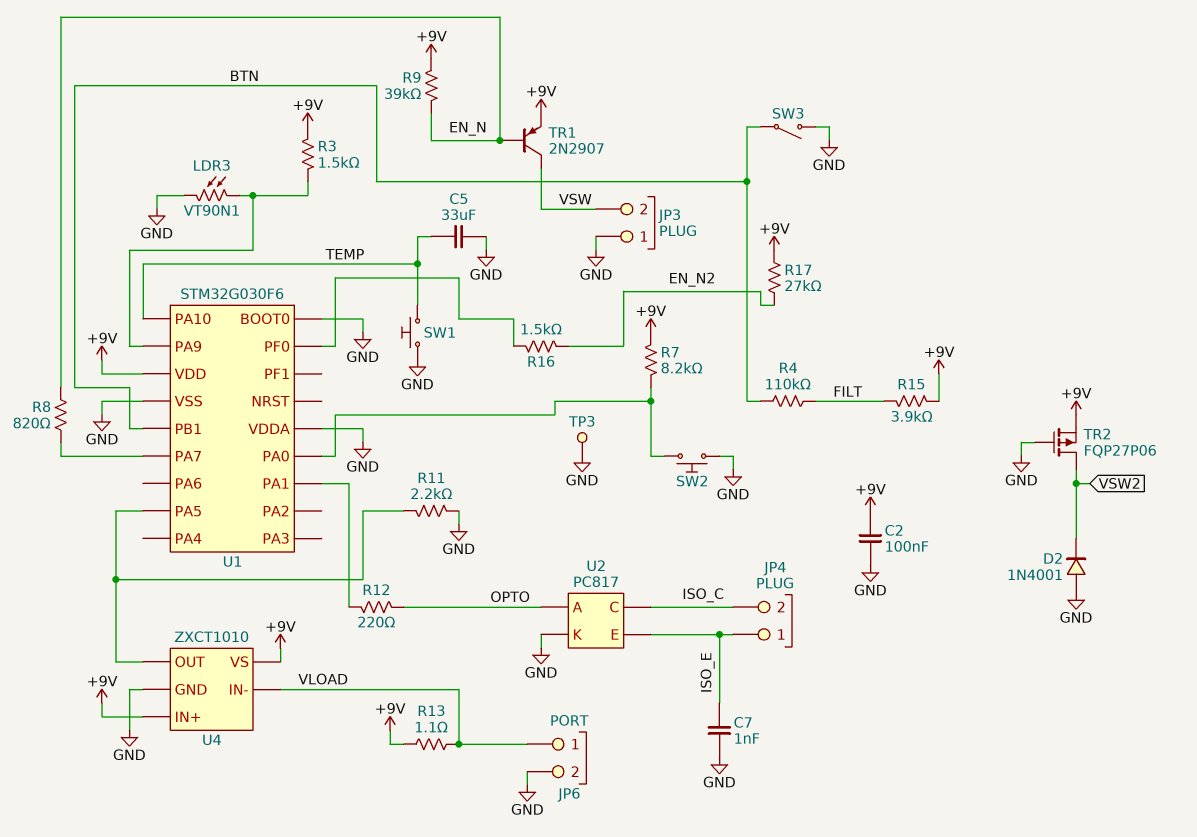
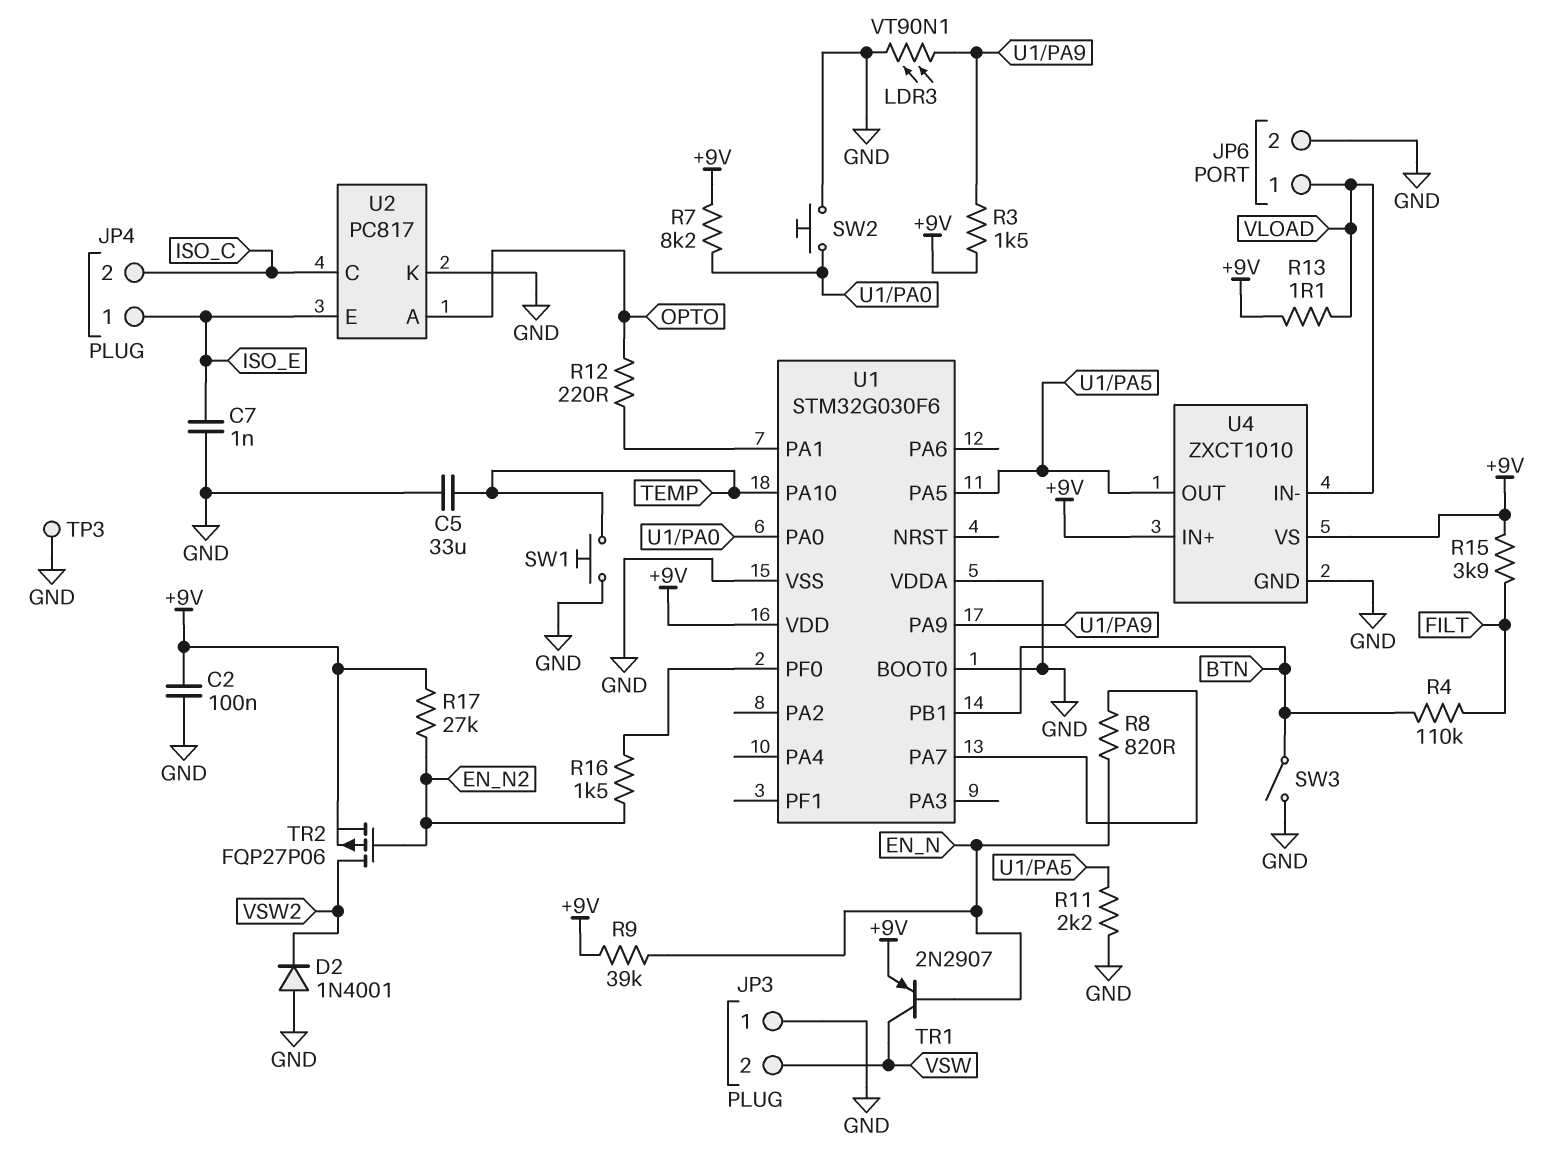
TR2: PMOS FQP27P06 (G GND, D VSW2, S +9V) -> PMOS FQP27P06 (G EN_N2, D VSW2, S +9V)

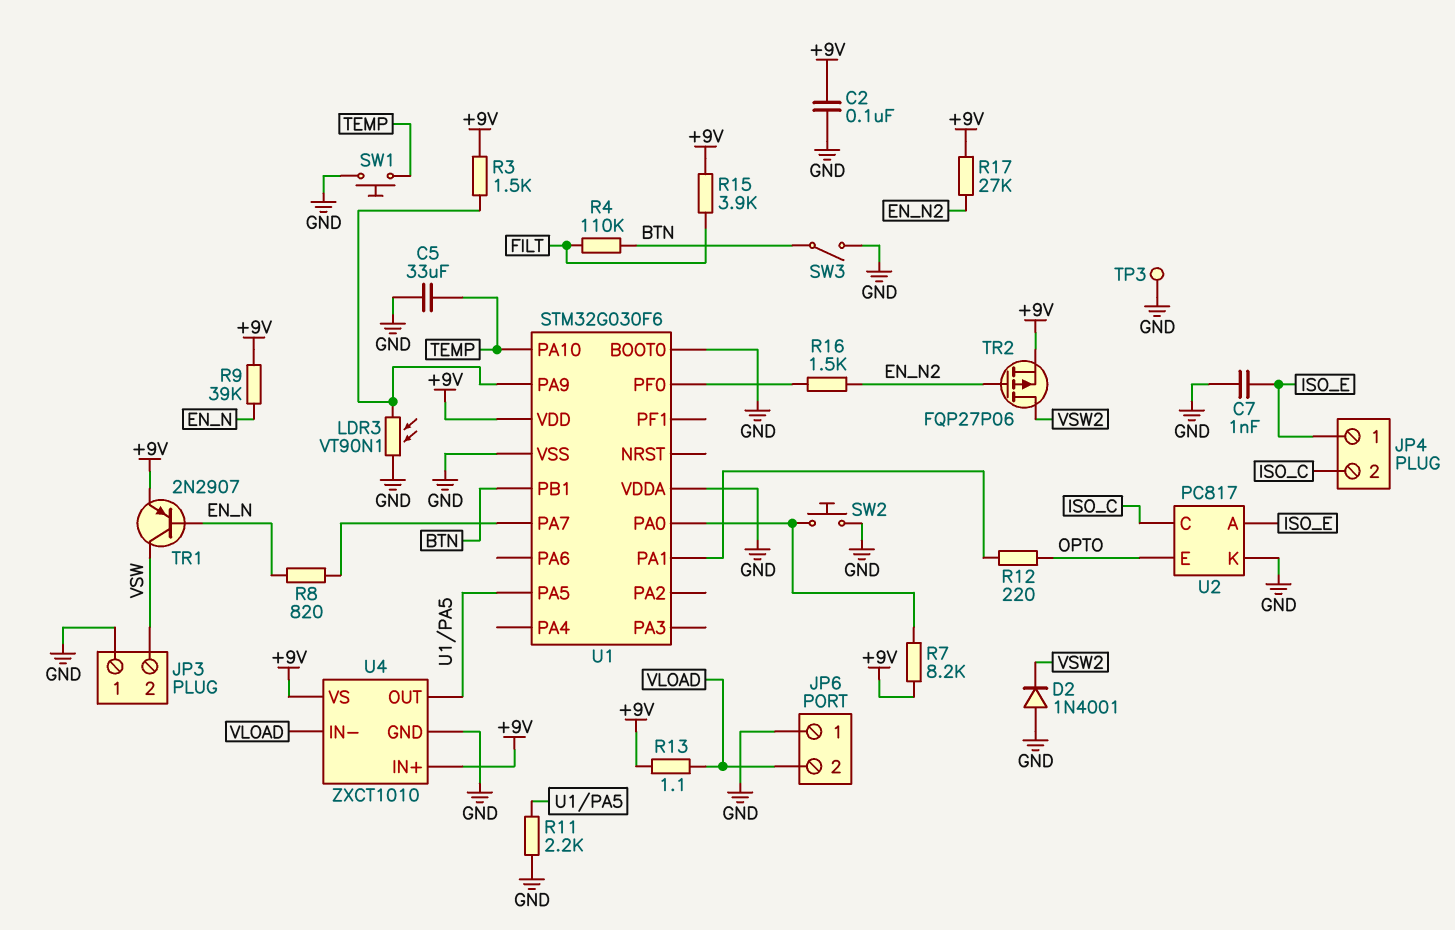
JP6 pin 1: VLOAD -> GND
JP6 pin 2: GND -> VLOAD
U2 pin A: OPTO -> ISO_E
U2 pin E: ISO_E -> OPTO

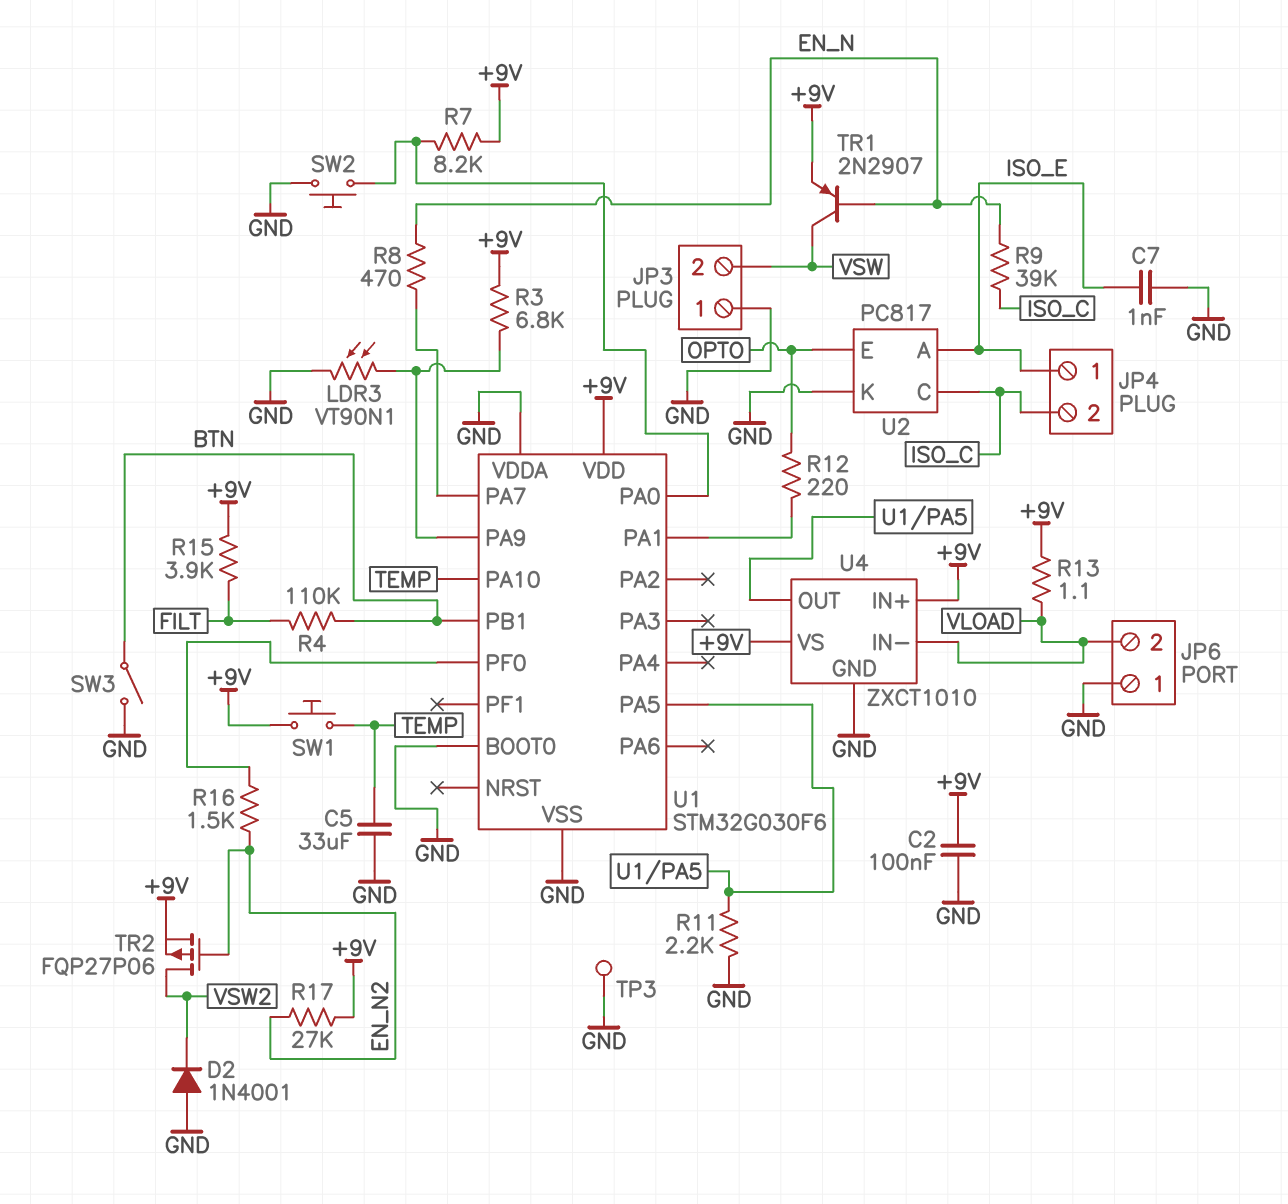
R3: 1.5k (+9V, U1/PA9) -> 6.8k (+9V, U1/PA9)
R8: 820 (EN_N, U1/PA7) -> 470 (EN_N, U1/PA7)
R9: 39k (+9V, EN_N) -> 39k (EN_N, ISO_C)
SW1: button (GND, TEMP) -> button (+9V, TEMP)

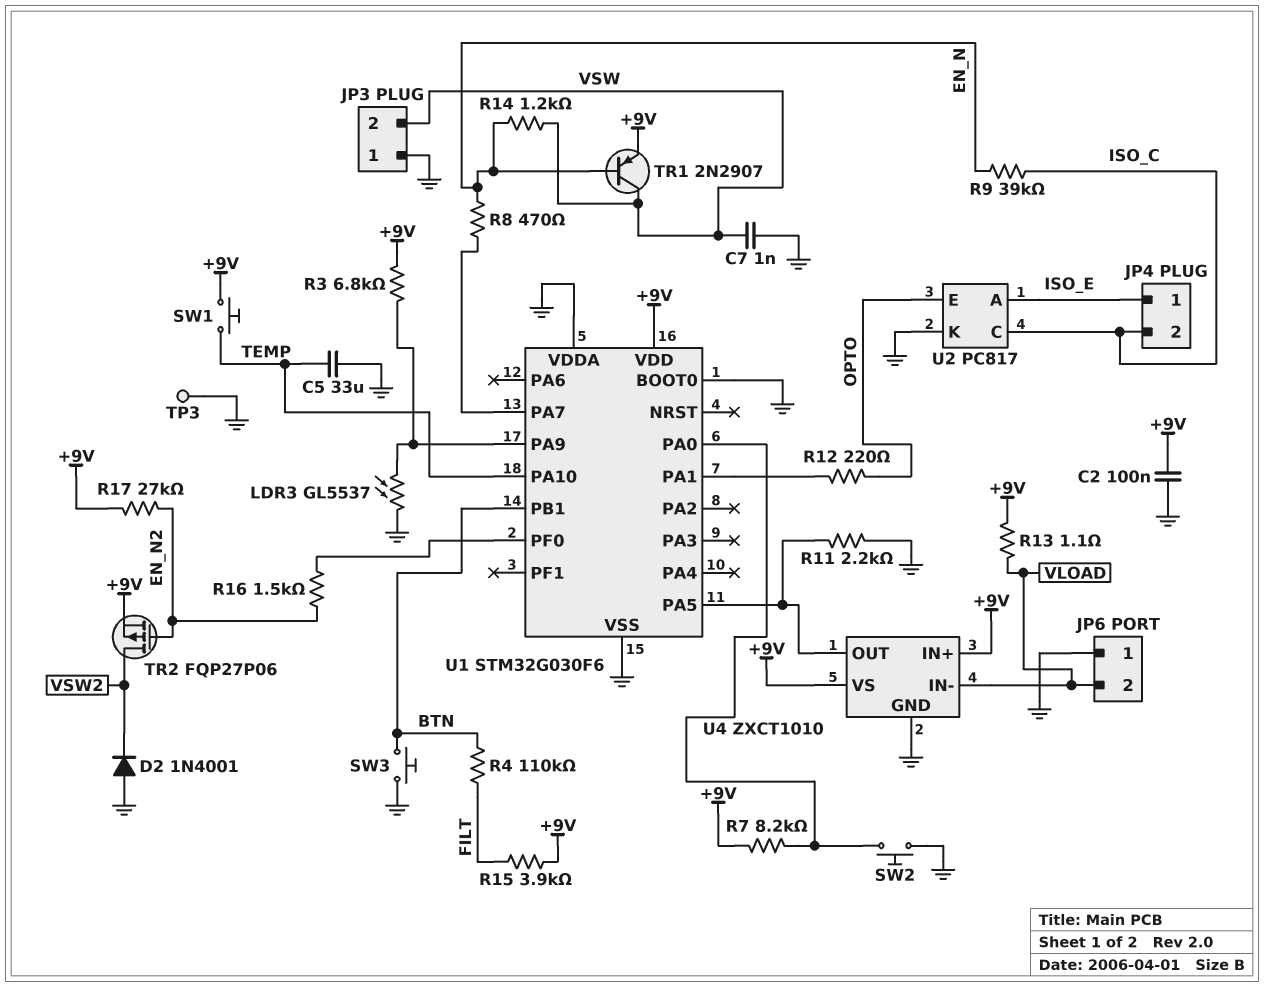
C7: 1nF (GND, ISO_E) -> 1nF (GND, VSW)
LDR3: VT90N1 (GND, U1/PA9) -> GL5537 (GND, U1/PA9)
R14: none -> 1.2k (EN_N, VSW)
SW3: switch (BTN, GND) -> button (BTN, GND)

